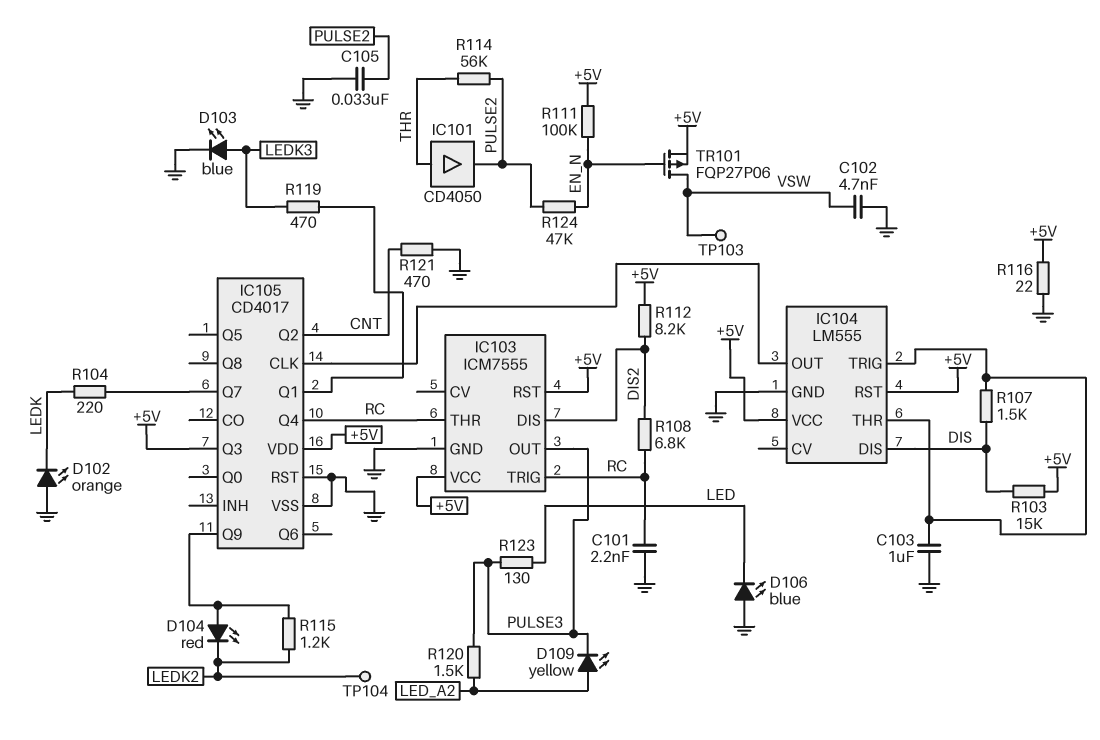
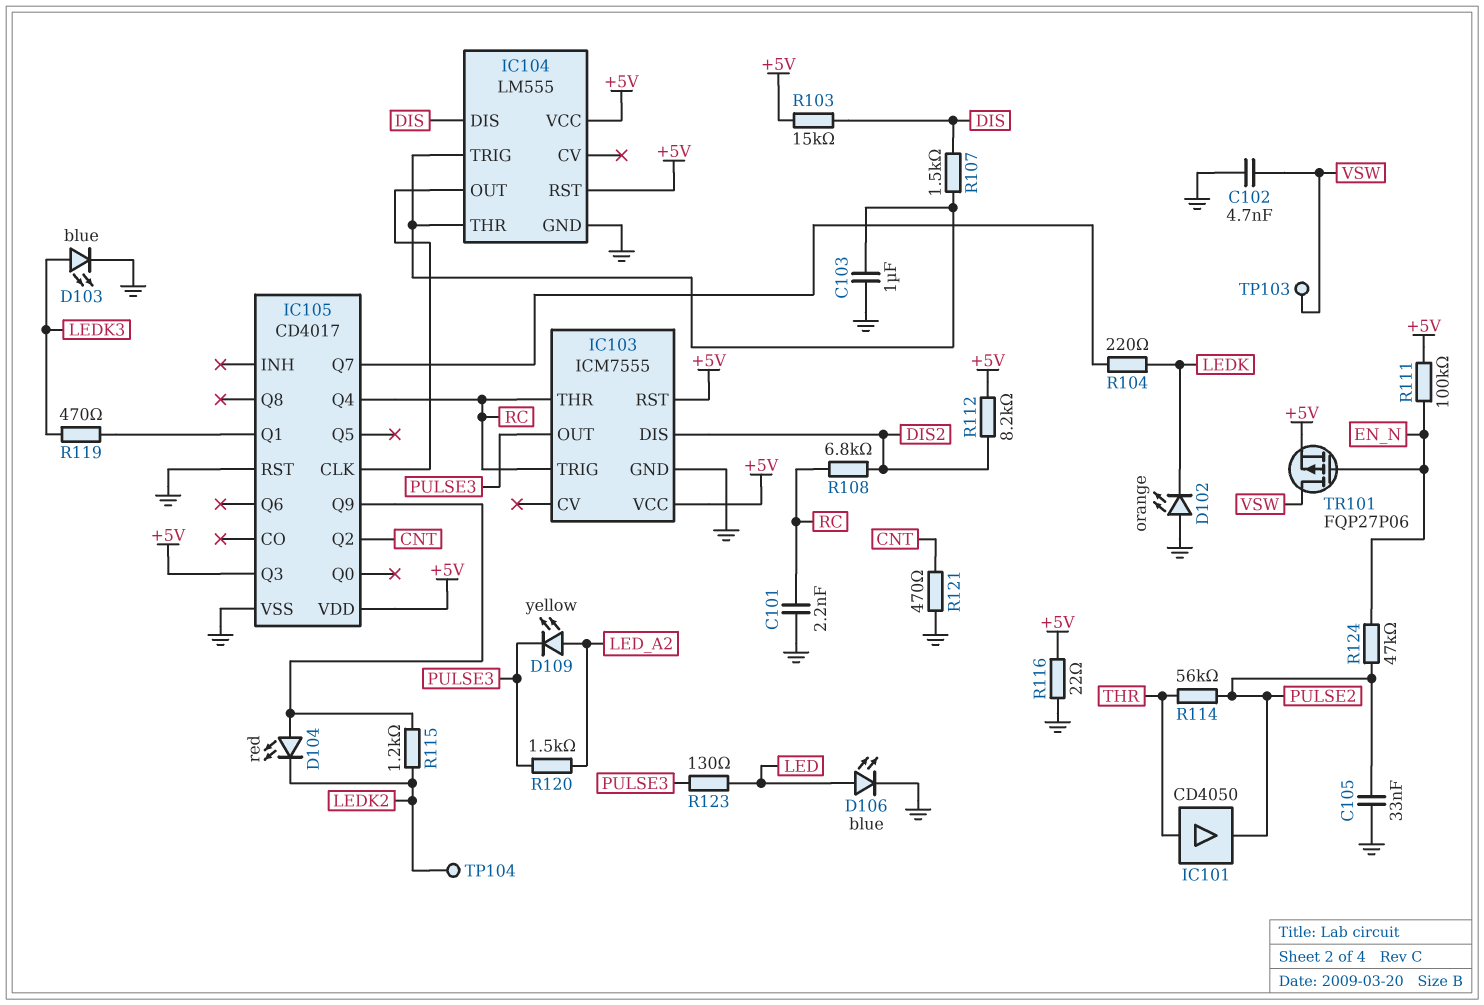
D106: LED blue (A GND, K LED) -> LED blue (A LED, K GND)

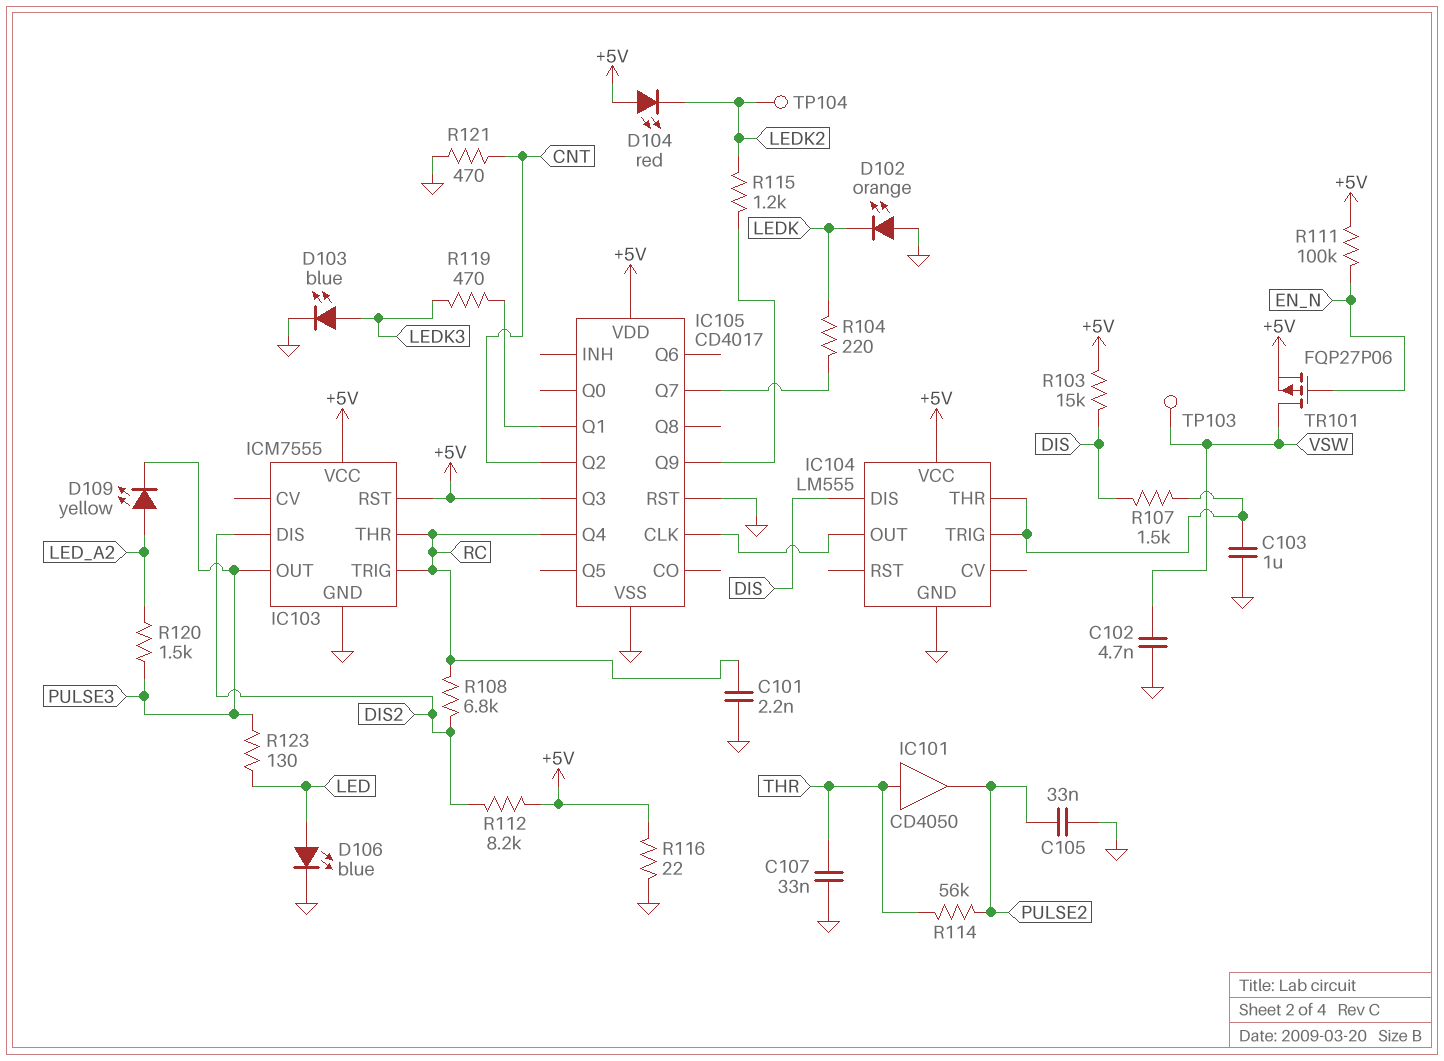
C107: none -> 33nF (GND, THR)
D104: LED red (A IC105/Q9, K LEDK2) -> LED red (A +5V, K LEDK2)
IC104 pin RST: +5V -> none
R124: 47k (EN_N, PULSE2) -> none

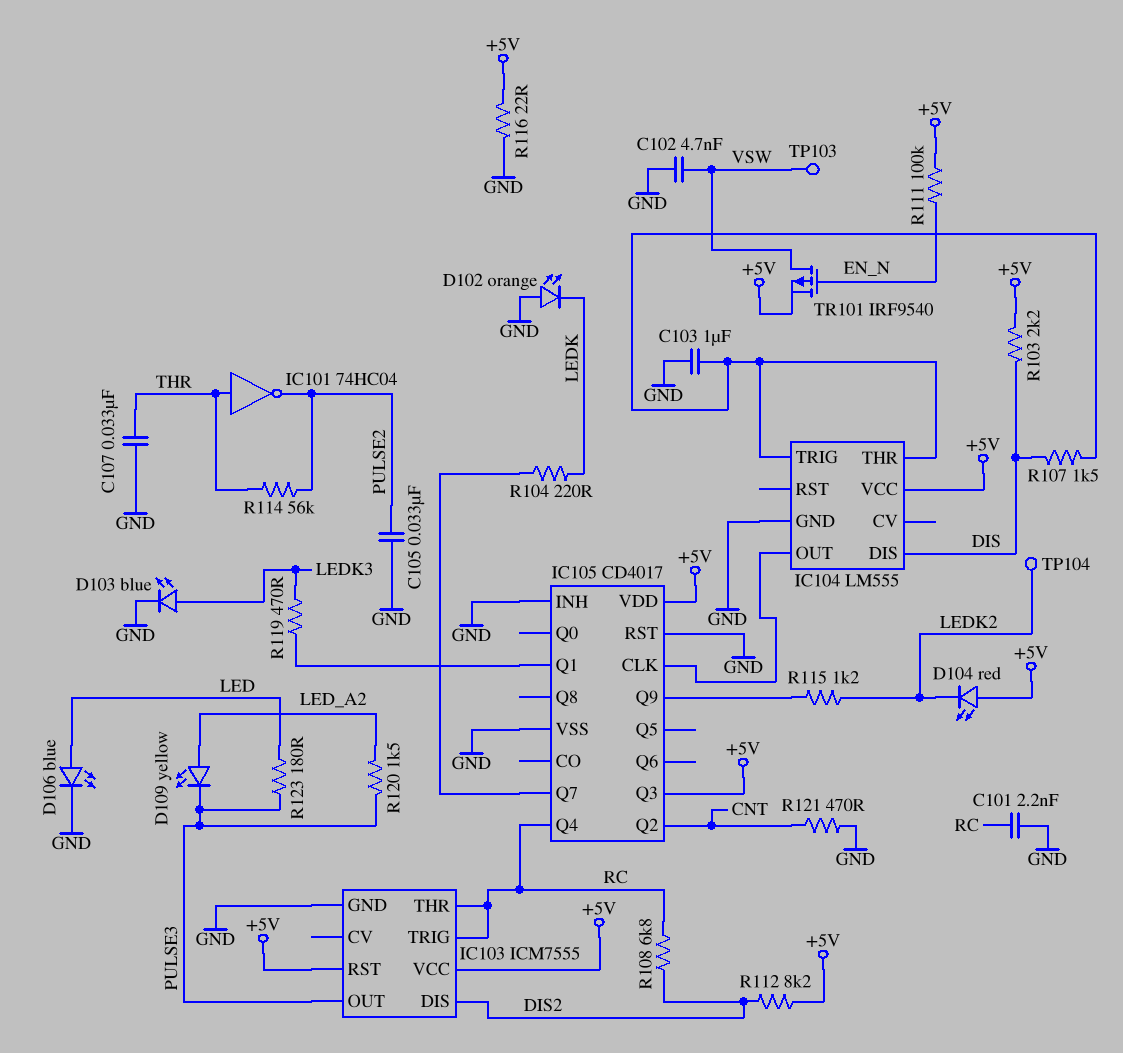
IC101: buffer CD4050 (in THR, out PULSE2) -> NOT 74HC04 (in THR, out PULSE2)
IC105 pin INH: none -> GND
R103: 15k (+5V, DIS) -> 2.2k (+5V, DIS)
R123: 130 (LED, PULSE3) -> 180 (LED, PULSE3)
TR101: PMOS FQP27P06 (G EN_N, D VSW, S +5V) -> PMOS IRF9540 (G EN_N, D VSW, S +5V)

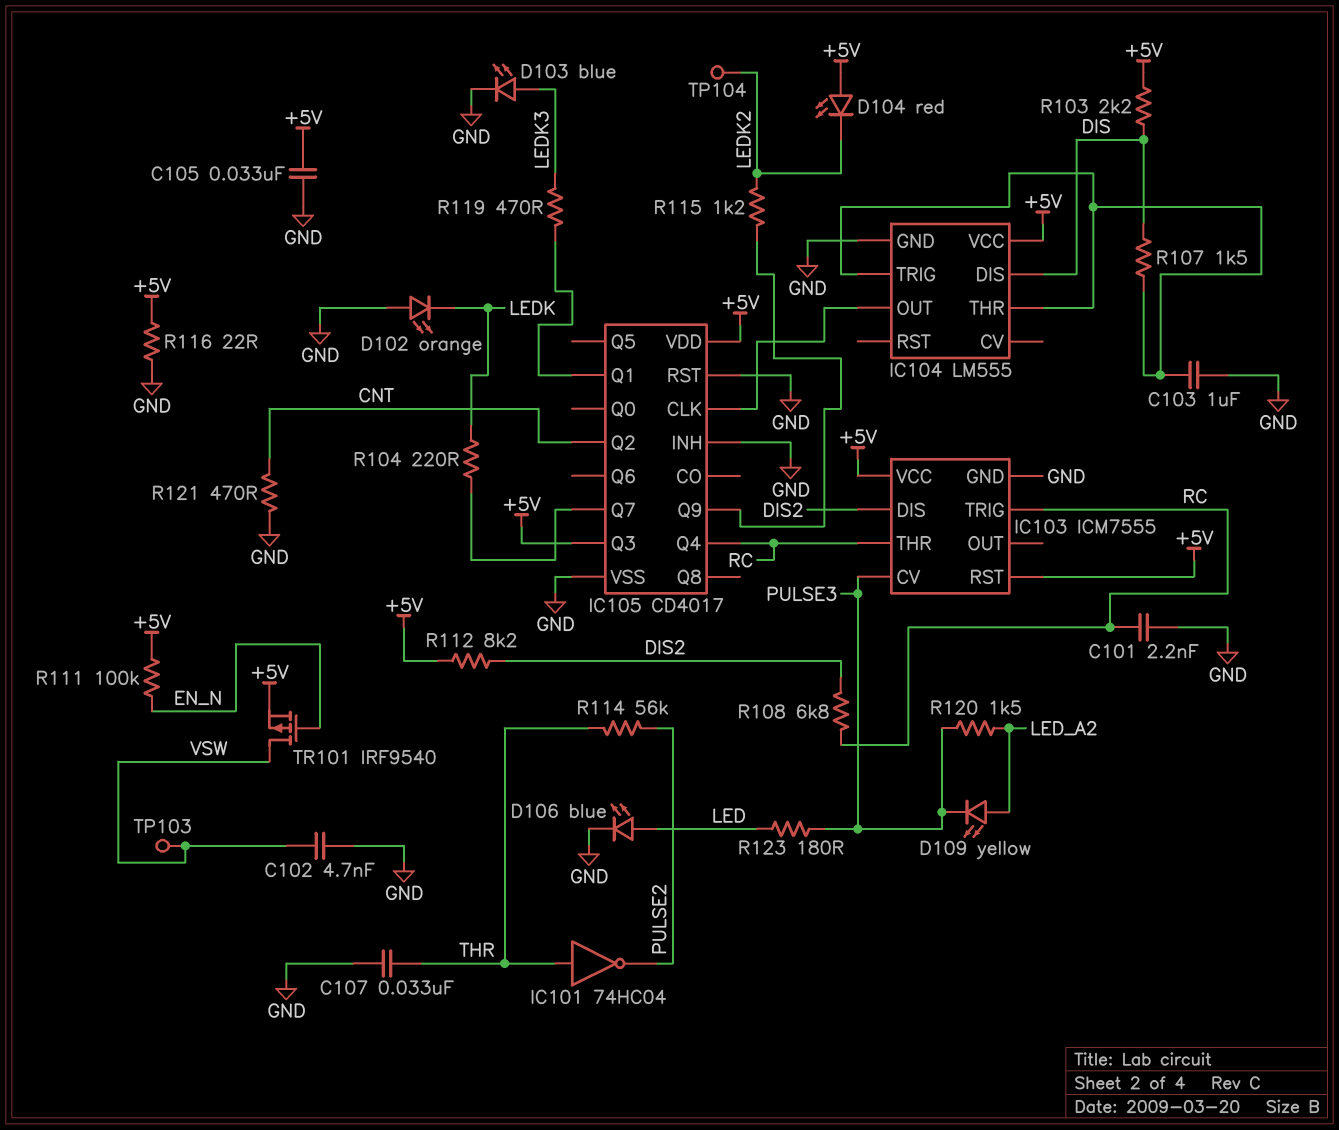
C105: 33nF (GND, PULSE2) -> 33nF (+5V, GND)
IC103 pin CV: none -> PULSE3
IC103 pin OUT: PULSE3 -> none

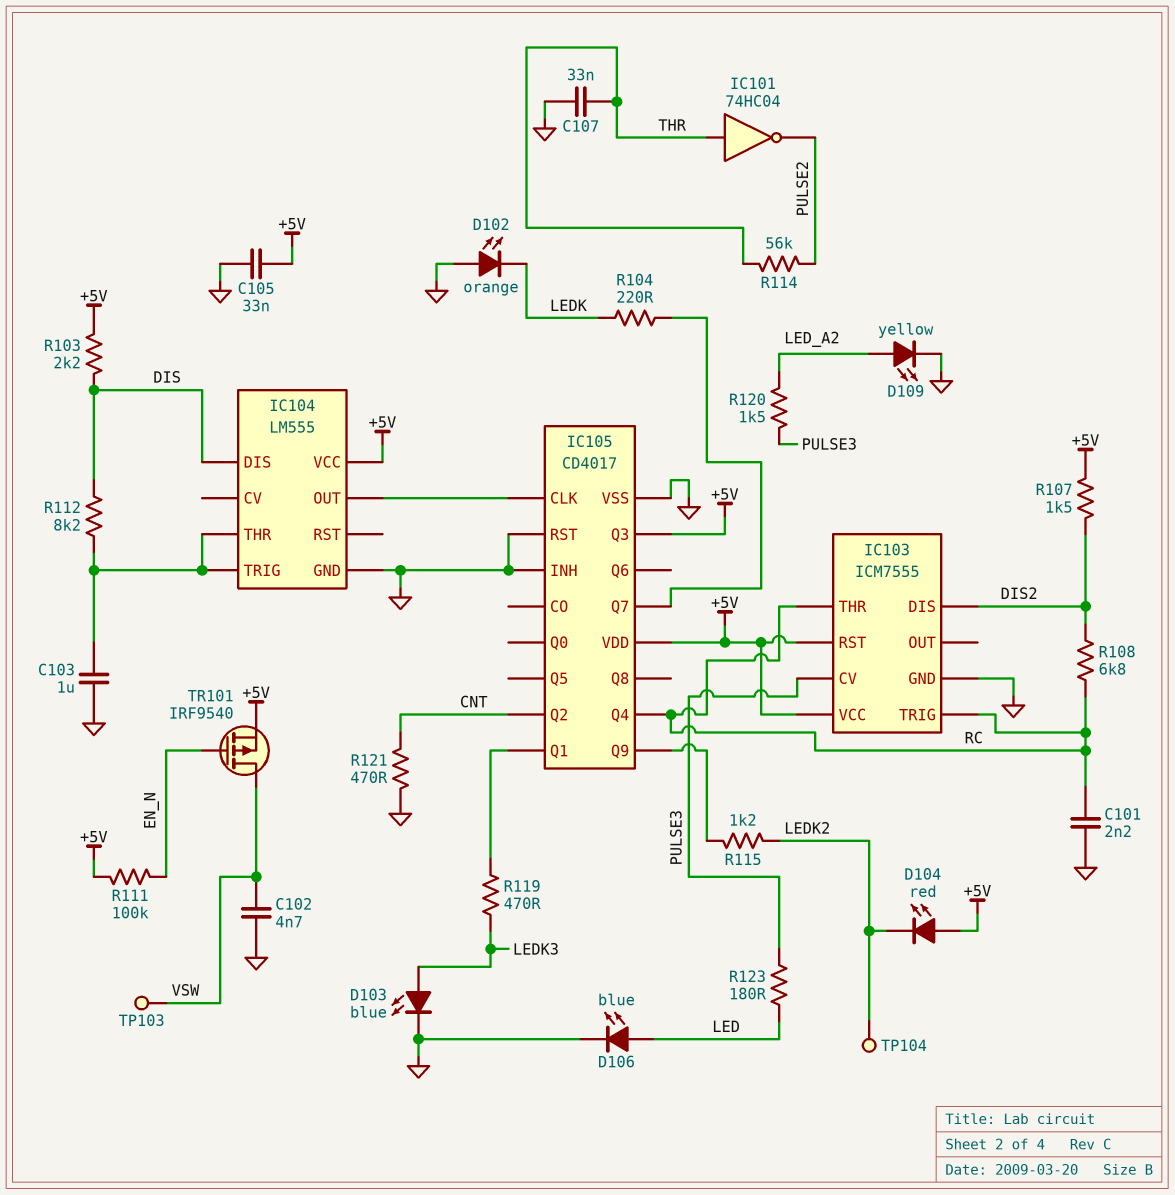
D109: LED yellow (A LED_A2, K PULSE3) -> LED yellow (A LED_A2, K GND)
R107: 1.5k (DIS, IC104/THR) -> 1.5k (+5V, DIS2)
R112: 8.2k (+5V, DIS2) -> 8.2k (DIS, IC104/THR)
R116: 22 (+5V, GND) -> none

